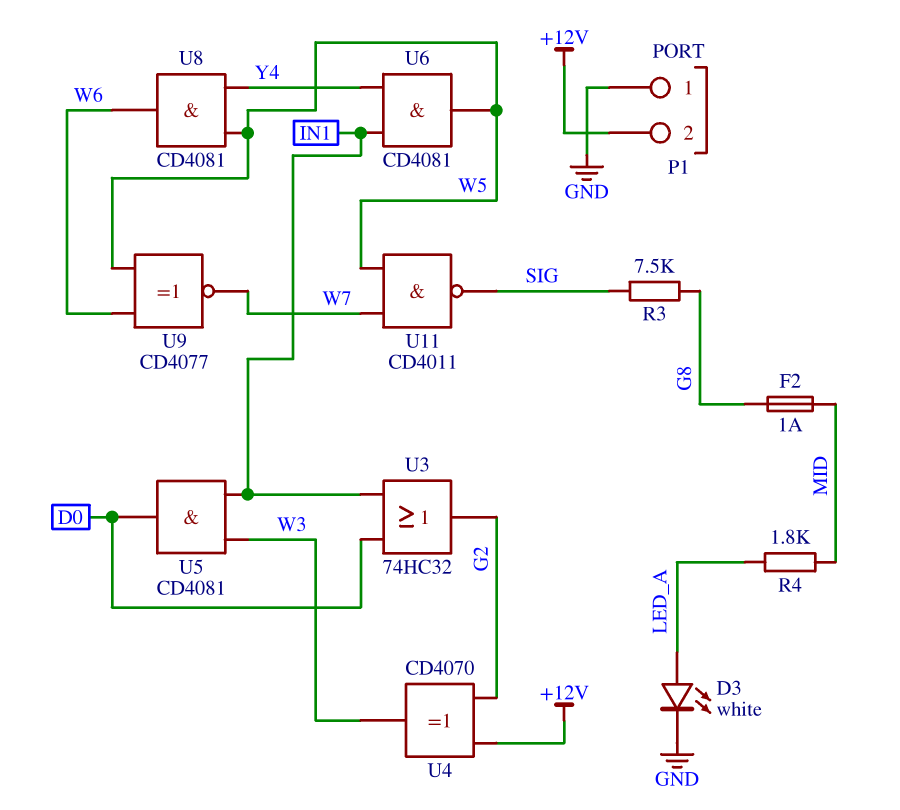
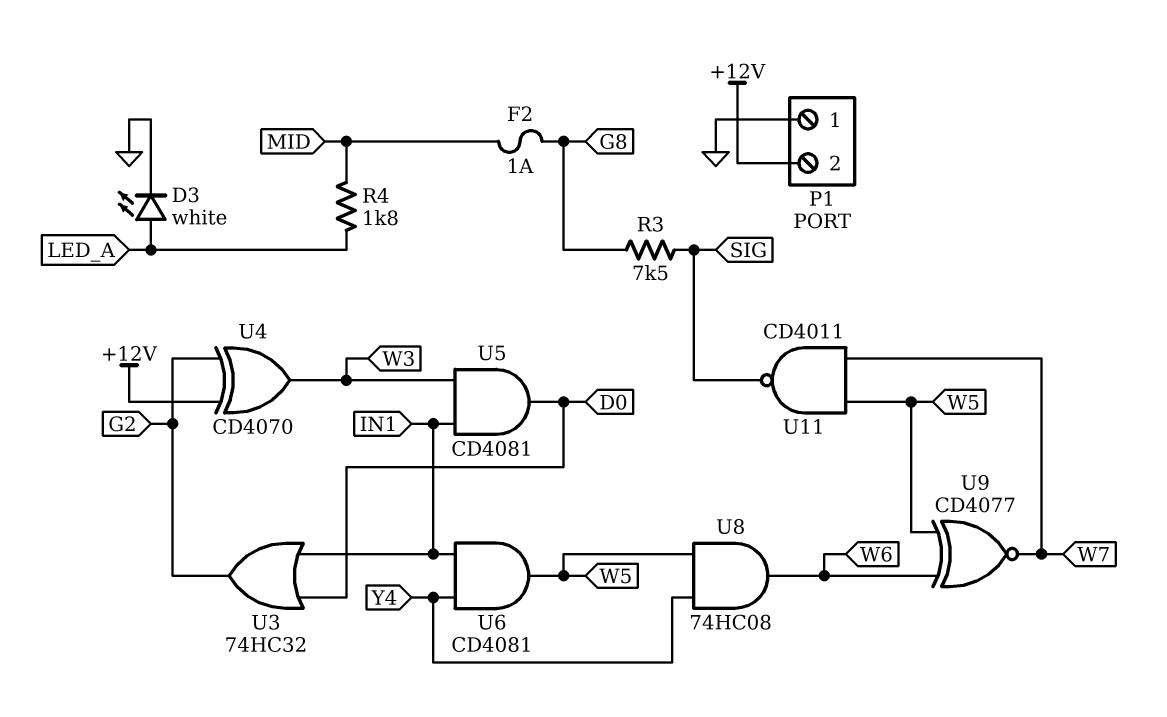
U8: AND CD4081 (in W5, in Y4, out W6) -> AND 74HC08 (in W5, in Y4, out W6)

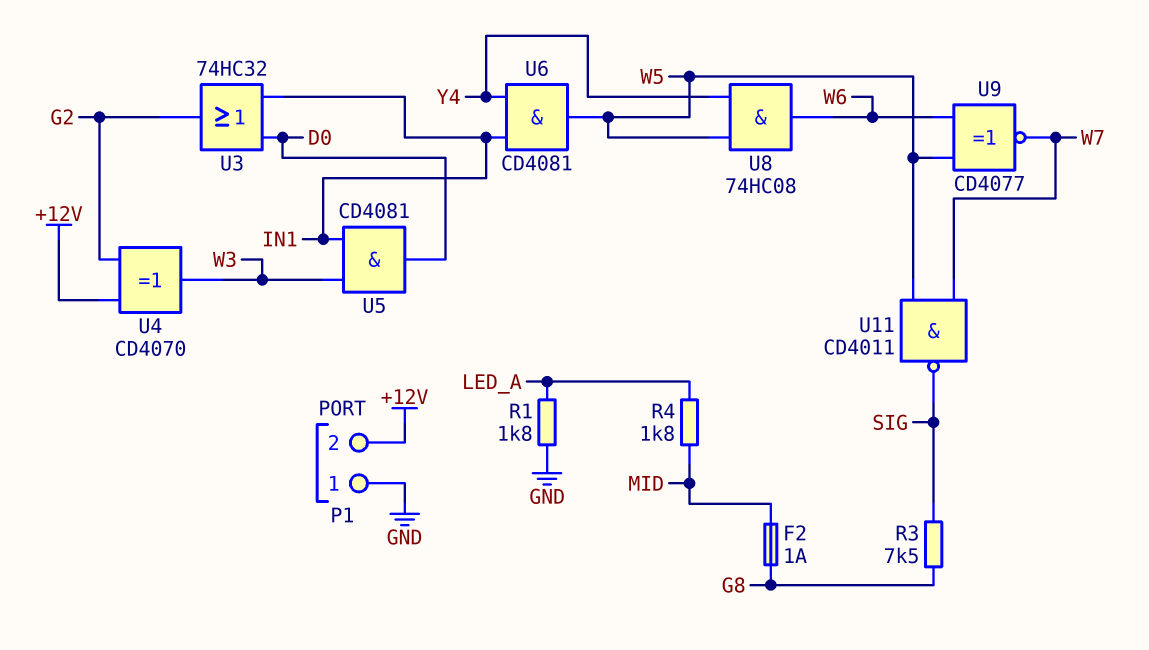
D3: LED white (A LED_A, K GND) -> none
R1: none -> 1.8k (GND, LED_A)

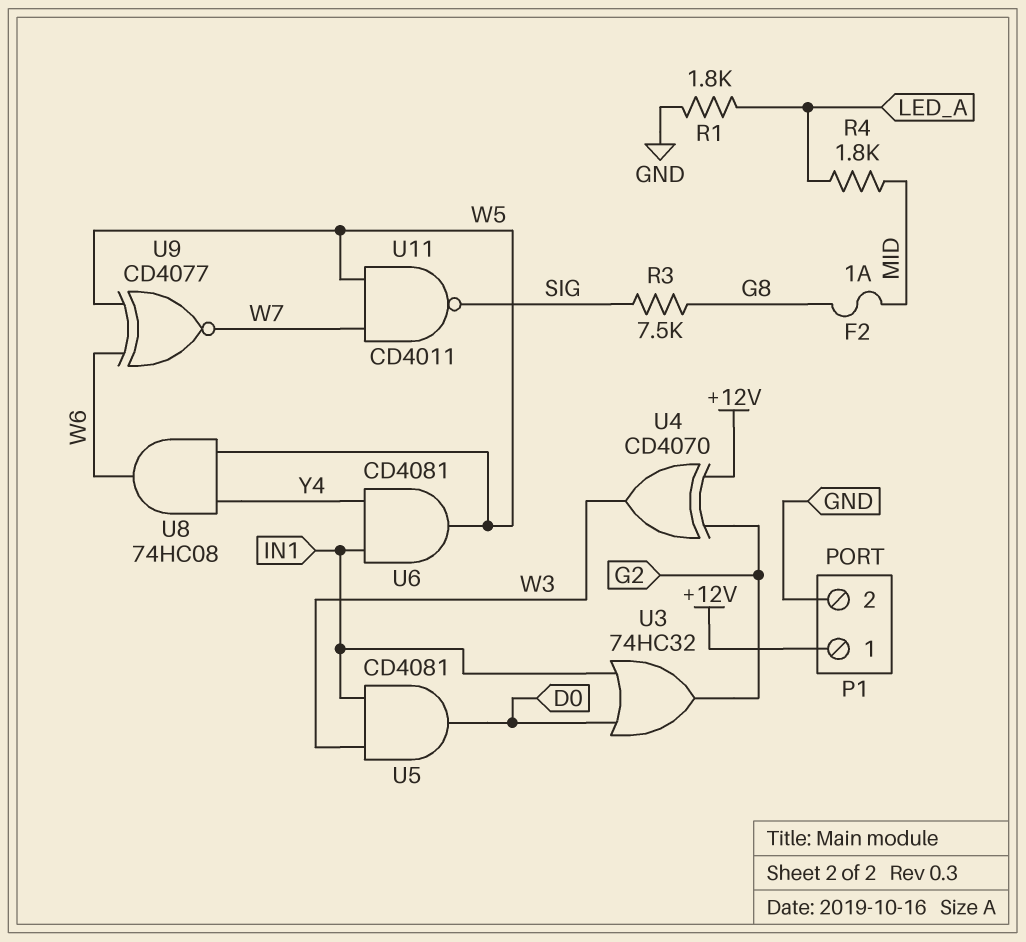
P1 pin 1: GND -> +12V
P1 pin 2: +12V -> GND

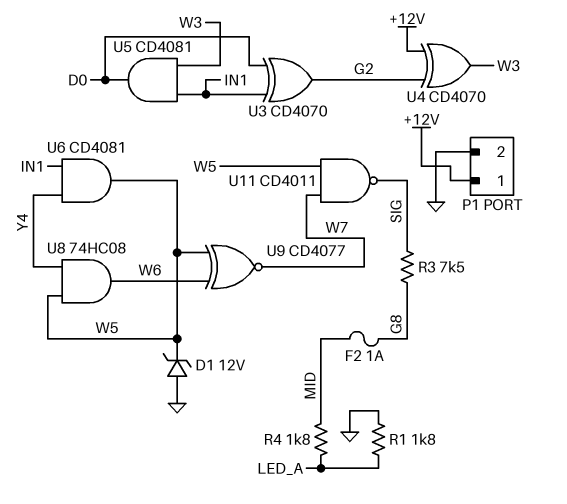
D1: none -> zener 12V (A GND, K W5)
U3: OR 74HC32 (in D0, in IN1, out G2) -> XOR CD4070 (in D0, in IN1, out G2)

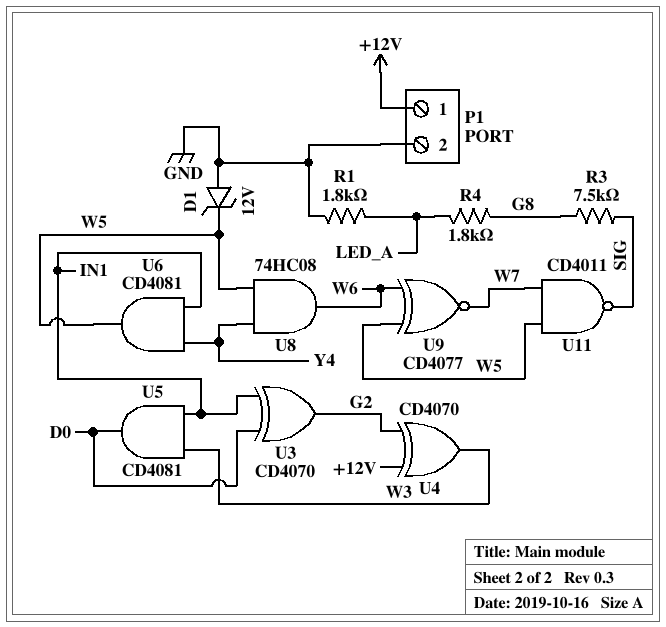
F2: 1A (G8, MID) -> none
R4: 1.8k (LED_A, MID) -> 1.8k (G8, LED_A)

